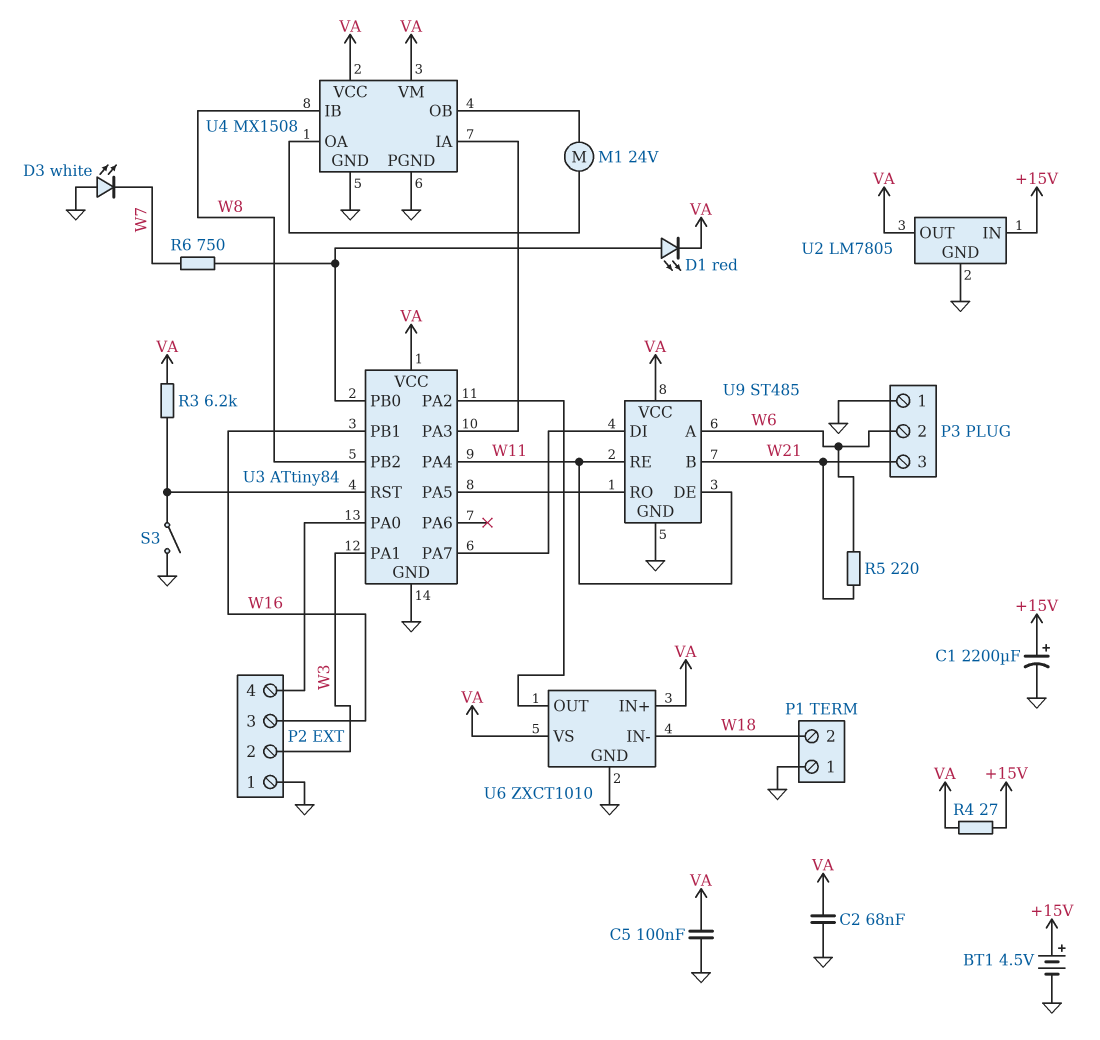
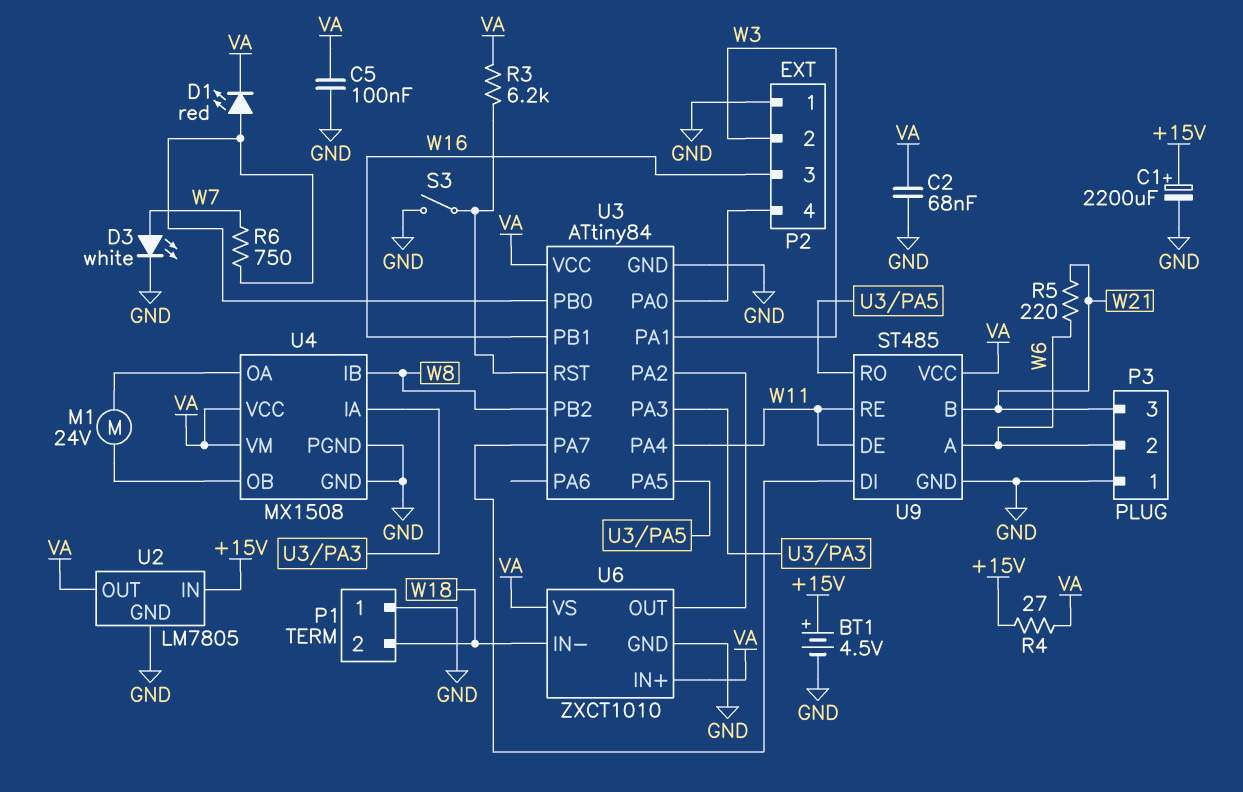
D3: LED white (A GND, K W7) -> LED white (A W7, K GND)

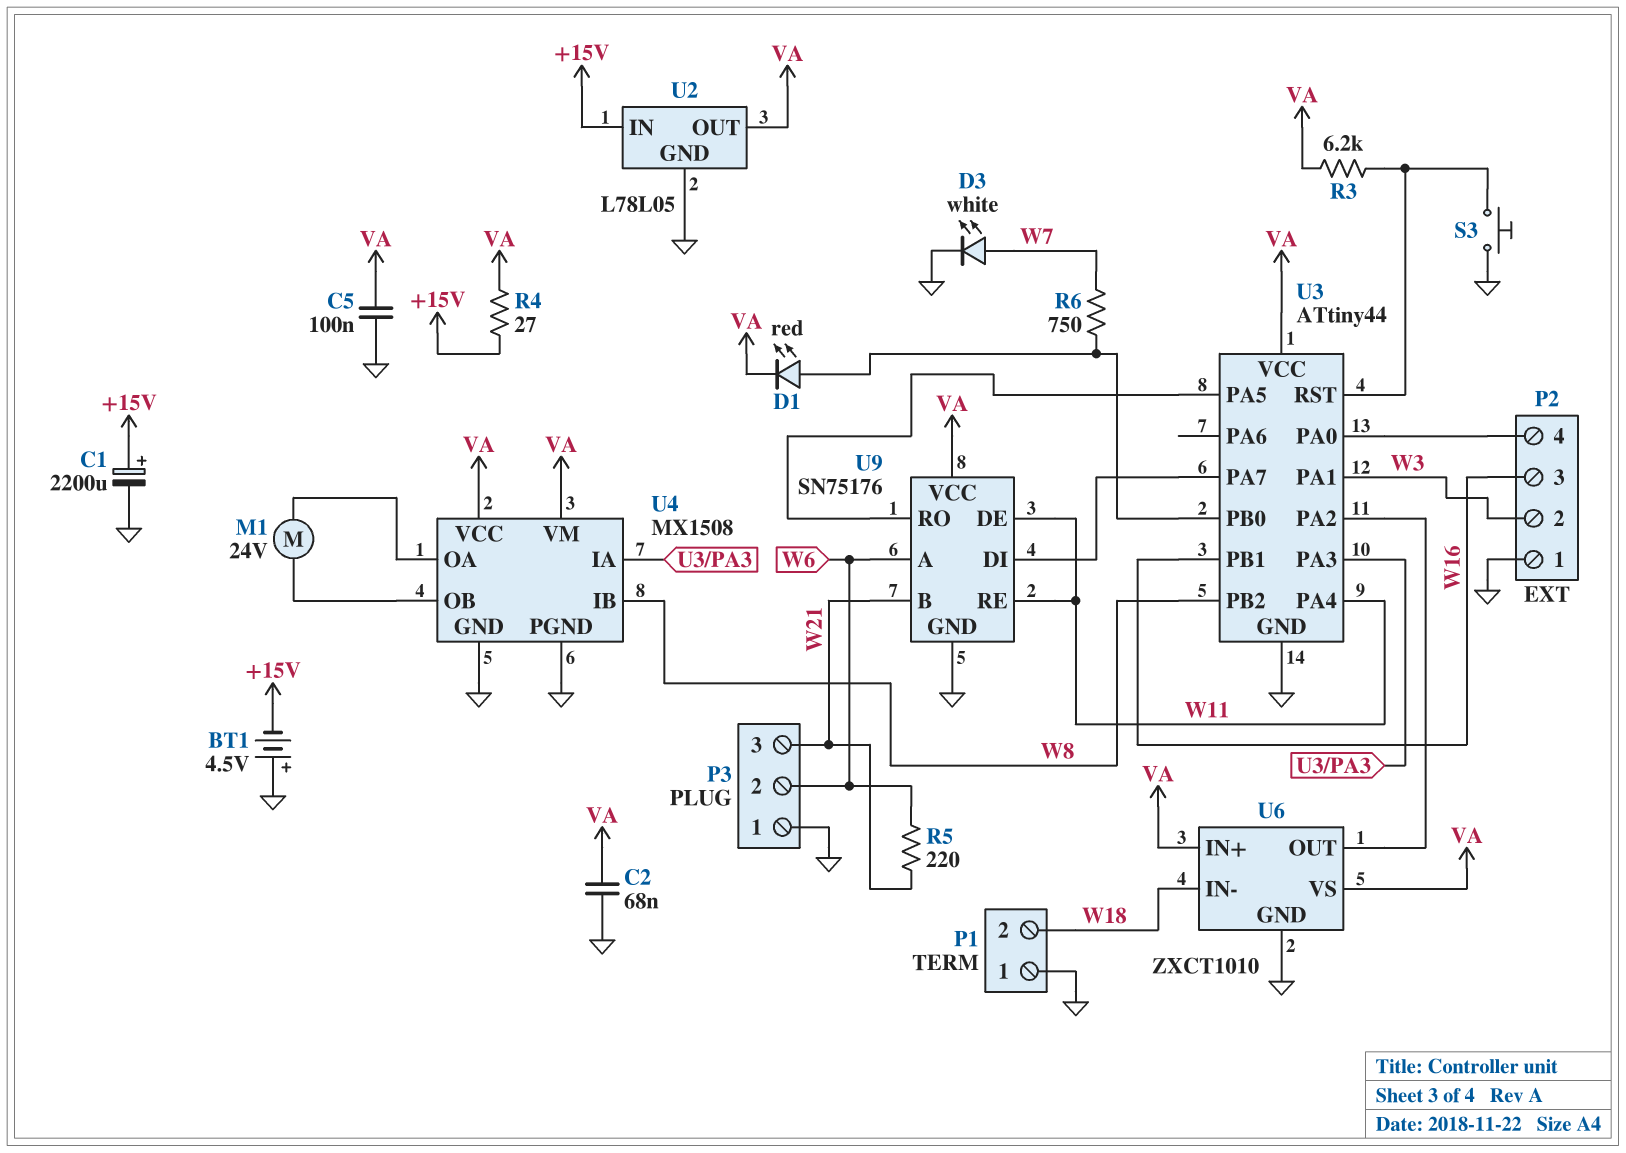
BT1: 4.5V (plus +15V, minus GND) -> 4.5V (plus GND, minus +15V)
S3: switch (GND, U3/RST) -> button (GND, U3/RST)
U2: LM7805 -> L78L05
U3: ATtiny84 -> ATtiny44
U9: ST485 -> SN75176

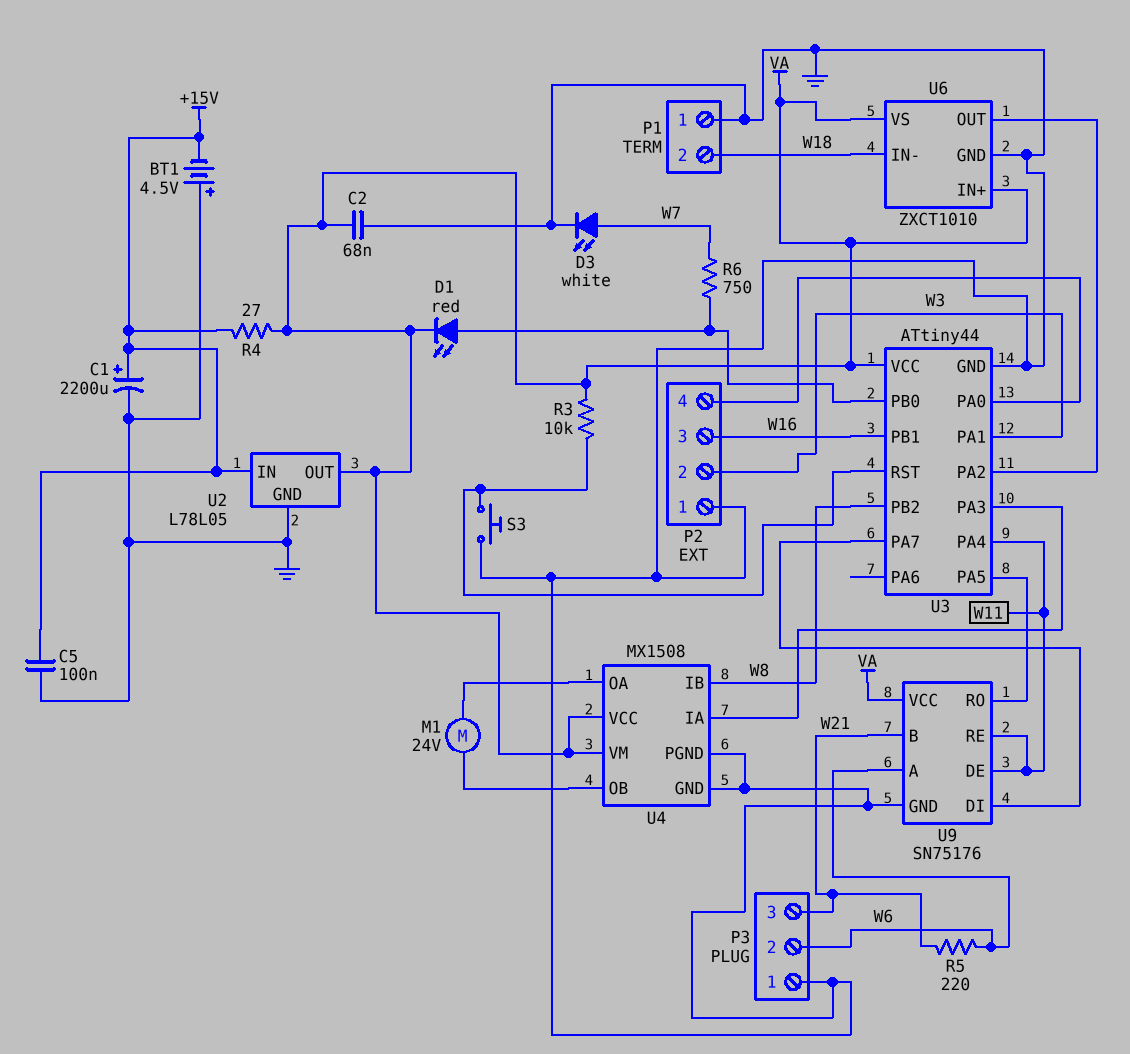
C5: 100nF (GND, VA) -> 100nF (+15V, GND)
R3: 6.2k (U3/RST, VA) -> 10k (U3/RST, VA)

